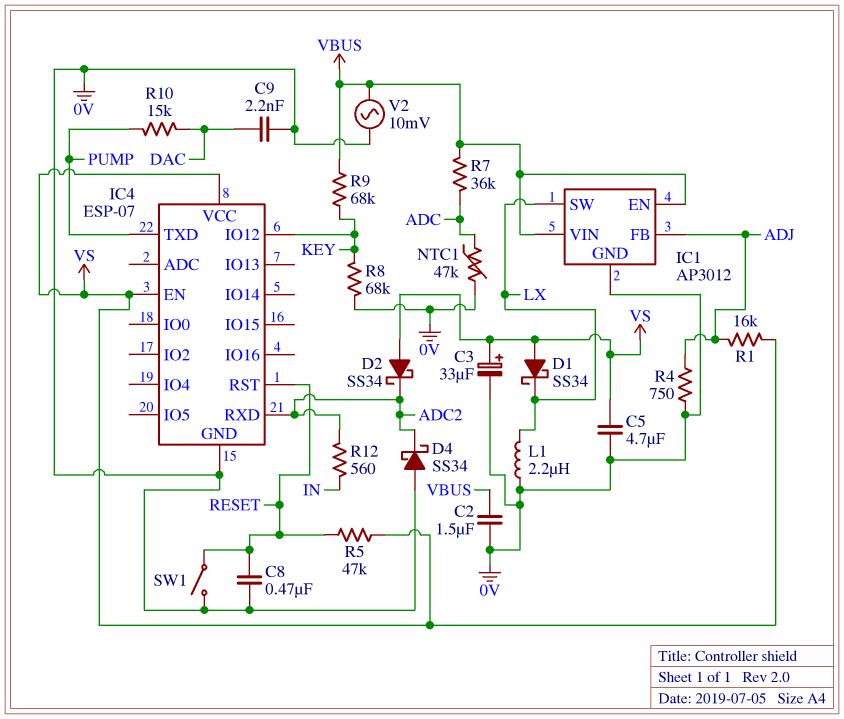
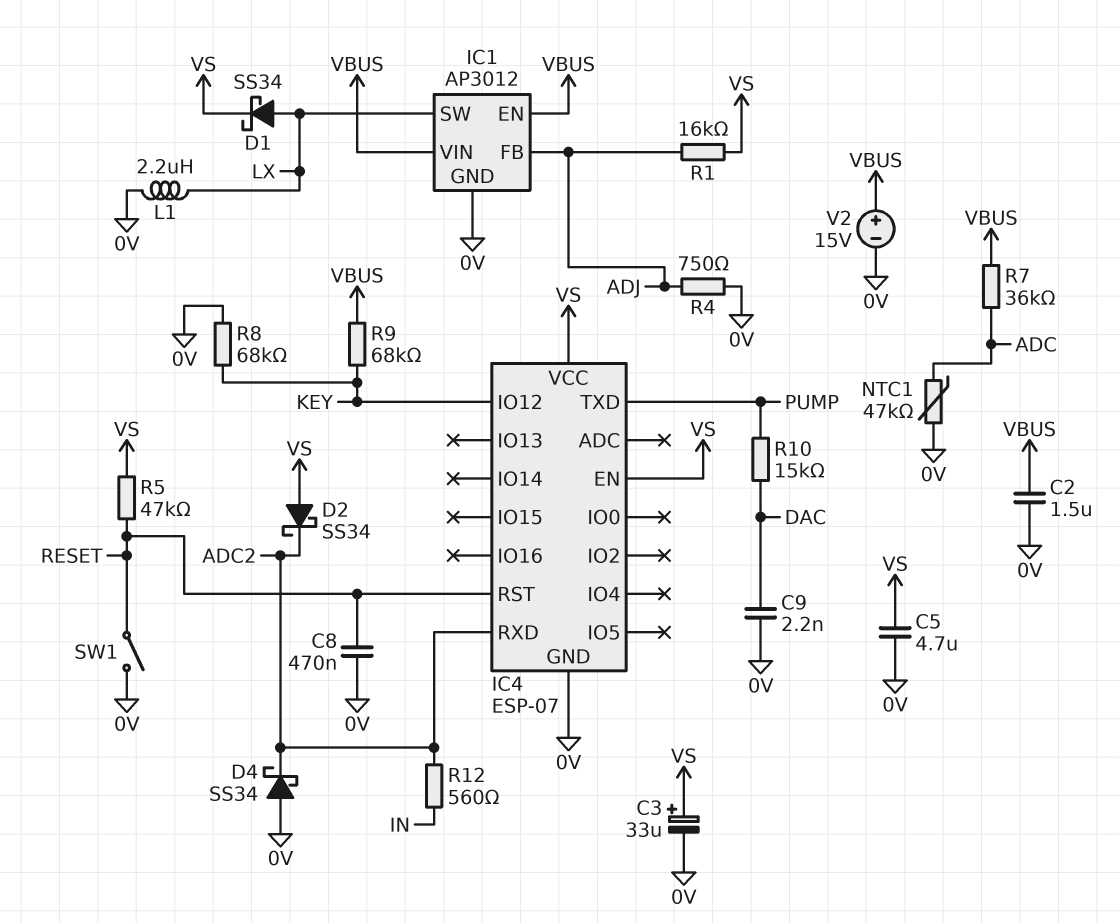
D1: schottky SS34 (A VS, K LX) -> schottky SS34 (A LX, K VS)
V2: AC 10mV (0V, VBUS) -> 15V (plus VBUS, minus 0V)

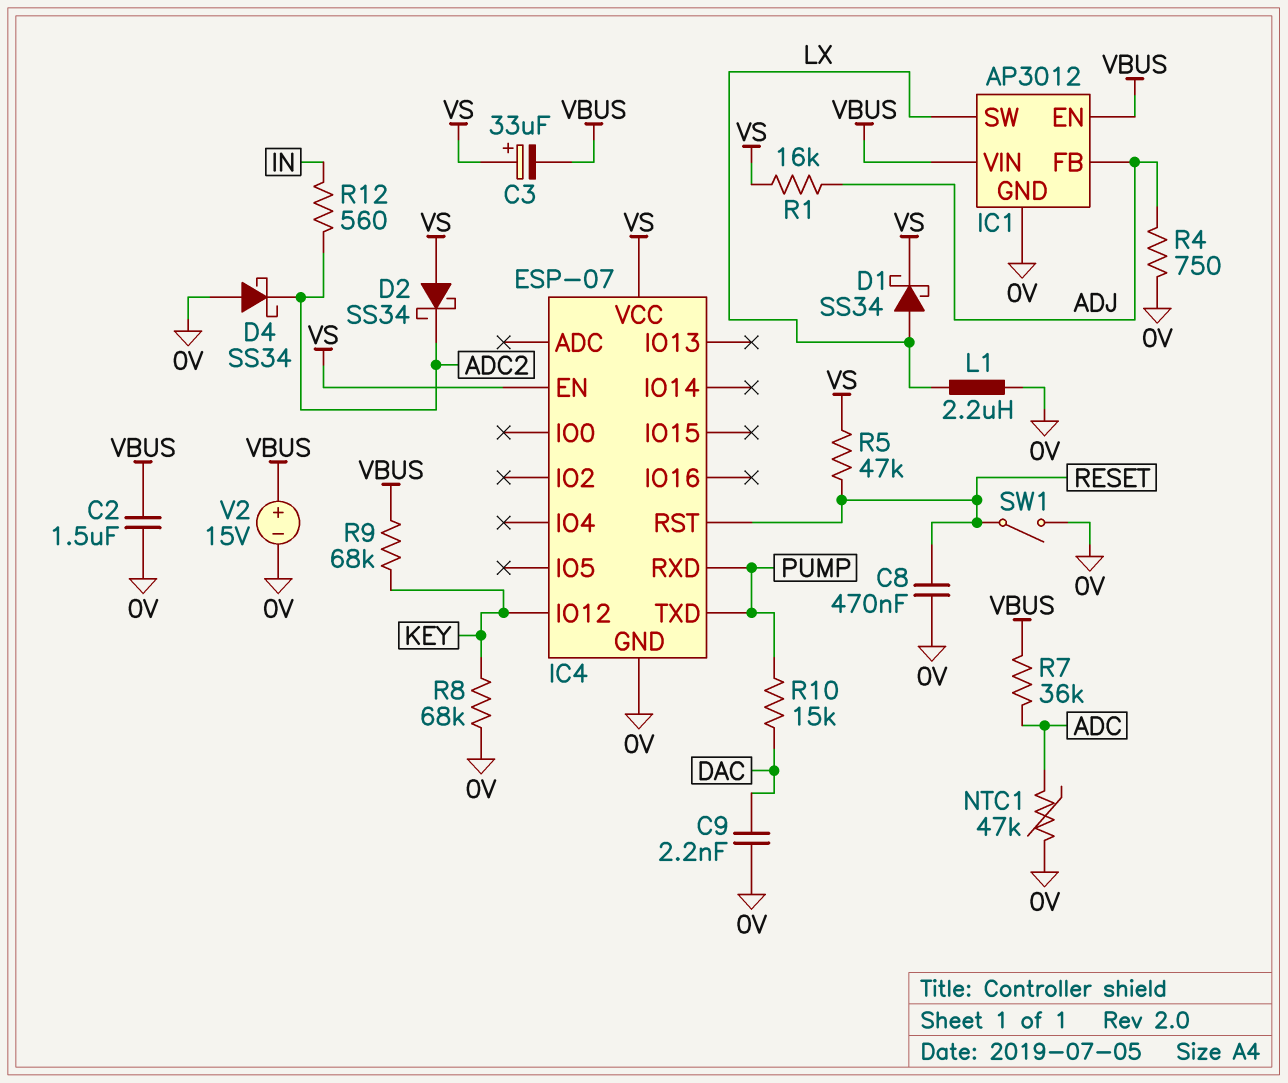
C3: 33uF (plus VS, minus 0V) -> 33uF (plus VS, minus VBUS)
C5: 4.7uF (0V, VS) -> none
IC4 pin RXD: ADC2 -> PUMP

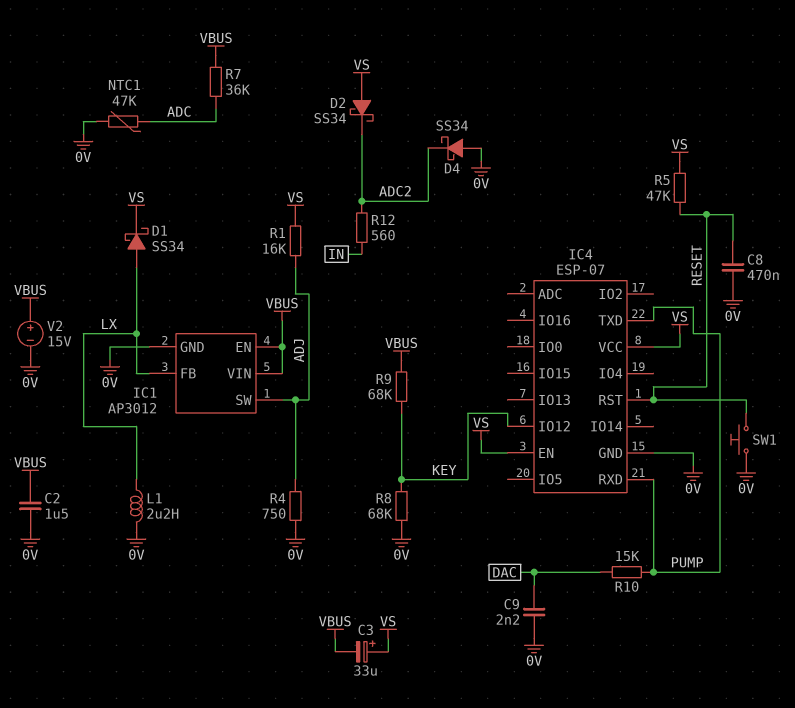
IC1 pin FB: ADJ -> LX
IC1 pin SW: LX -> ADJ
SW1: switch (0V, RESET) -> button (0V, RESET)

